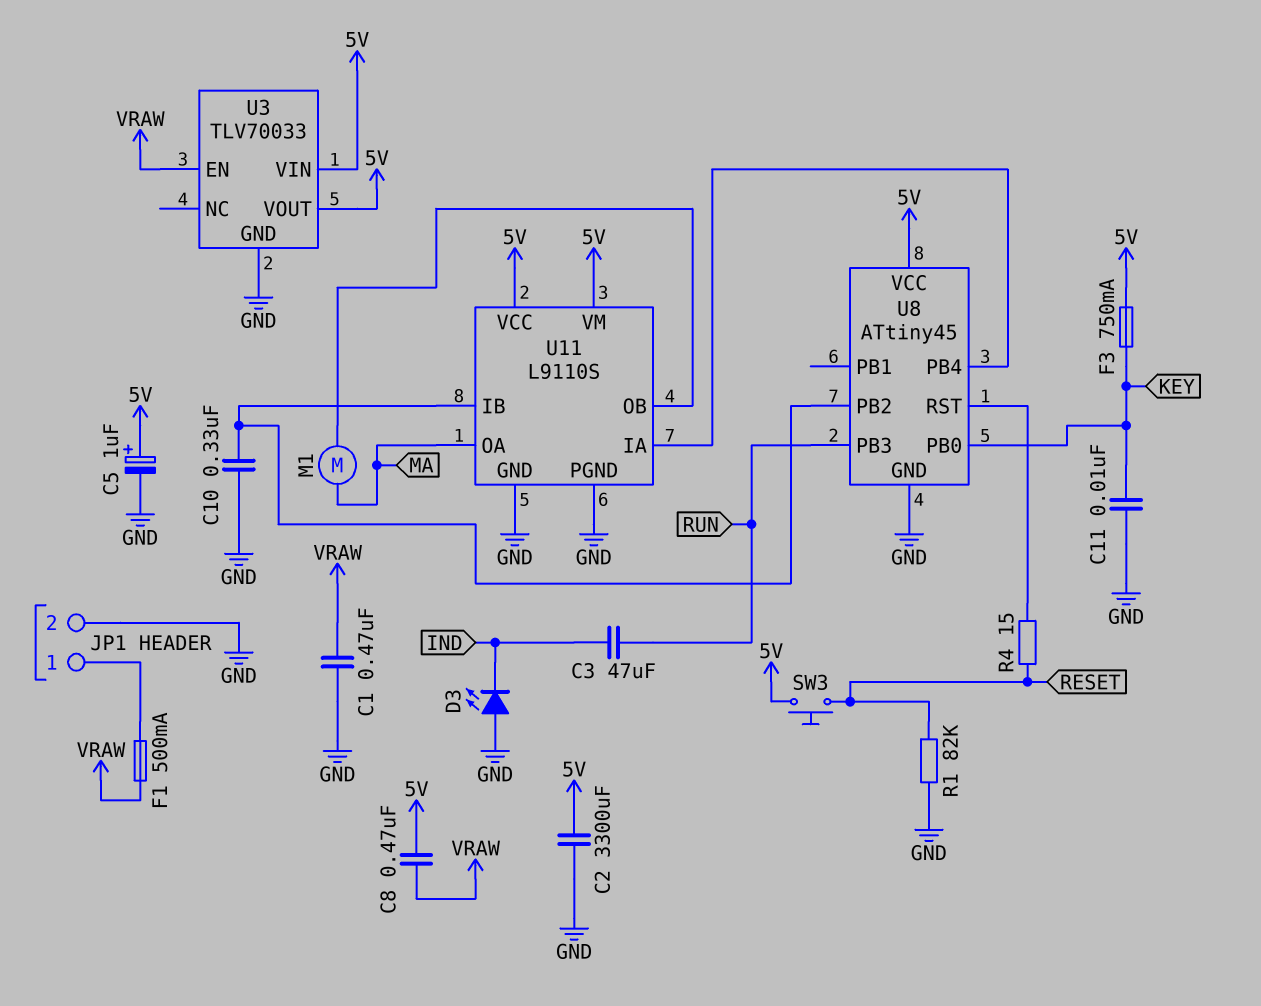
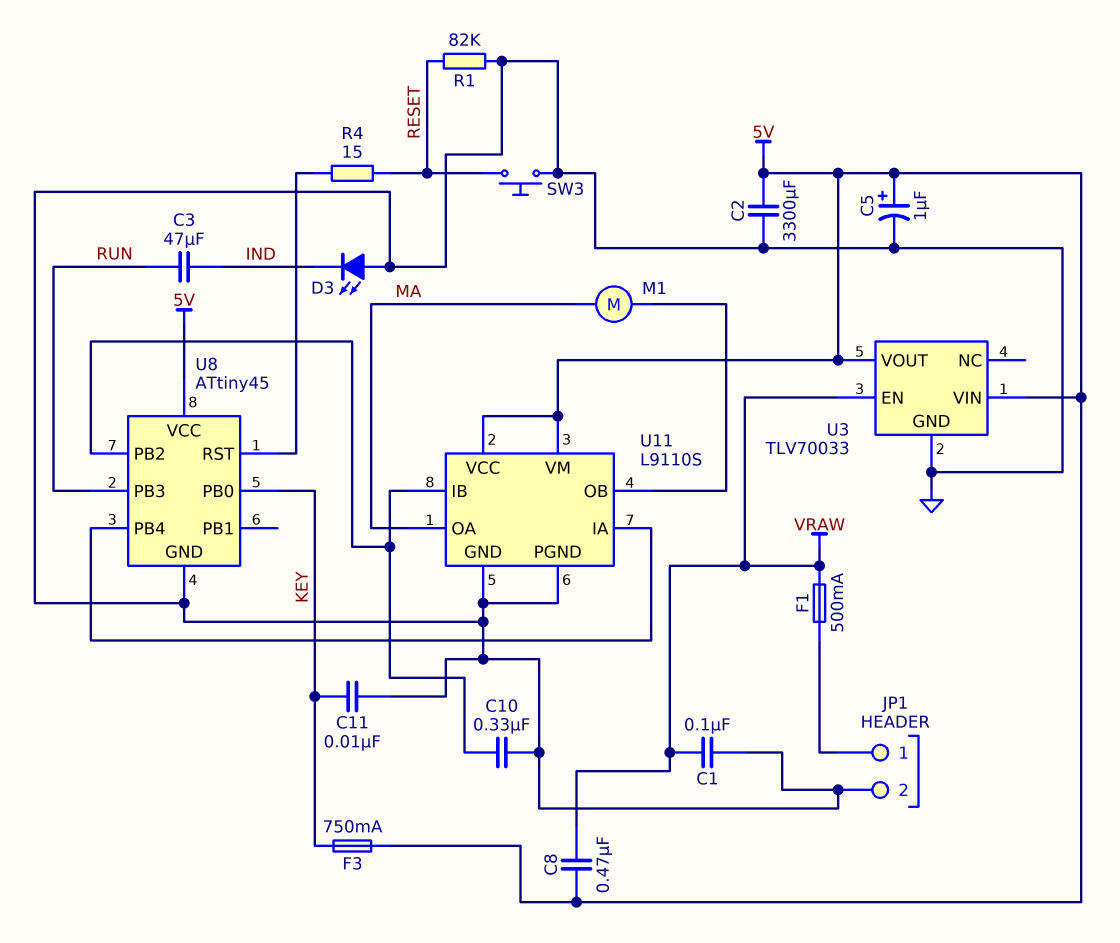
C1: 470nF (GND, VRAW) -> 100nF (GND, VRAW)
SW3: button (5V, RESET) -> button (GND, RESET)

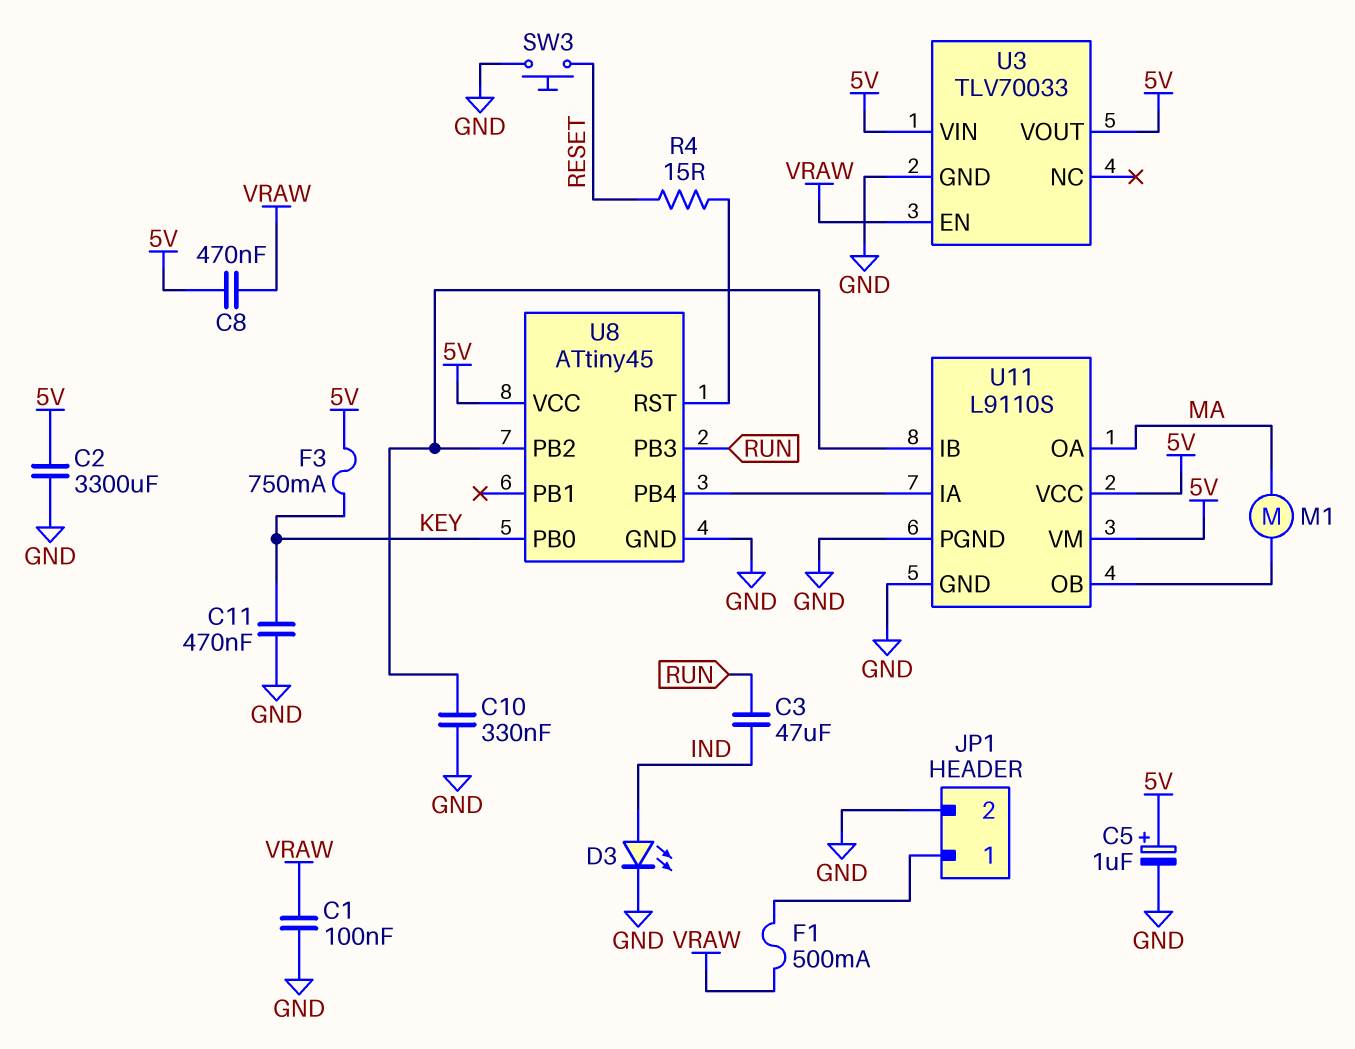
C11: 10nF (GND, KEY) -> 470nF (GND, KEY)
D3: LED (A GND, K IND) -> LED (A IND, K GND)
R1: 82k (GND, RESET) -> none

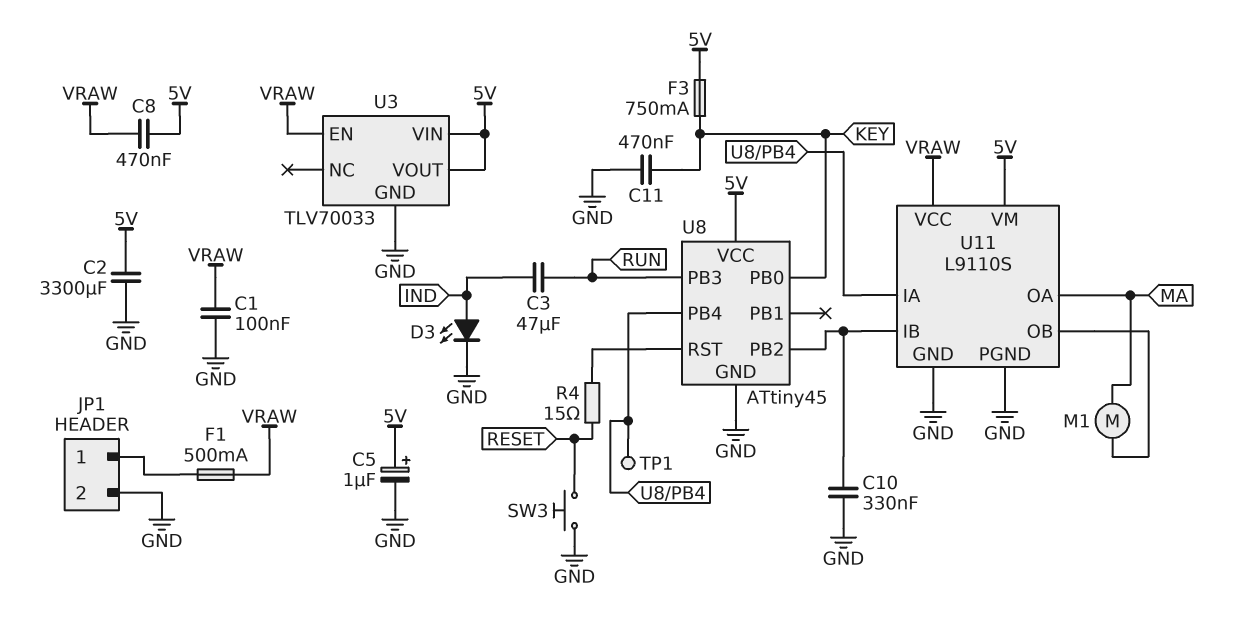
TP1: none -> test point (U8/PB4)
U11 pin VCC: 5V -> VRAW

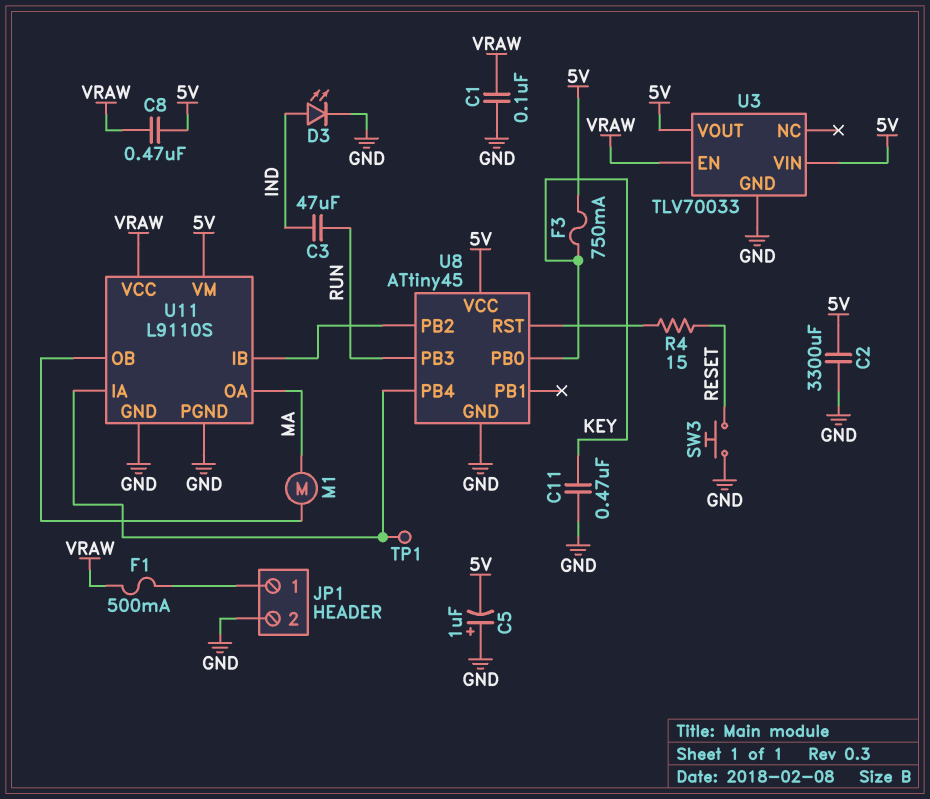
C5: 1uF (plus 5V, minus GND) -> 1uF (plus GND, minus 5V)
C10: 330nF (GND, U8/PB2) -> none

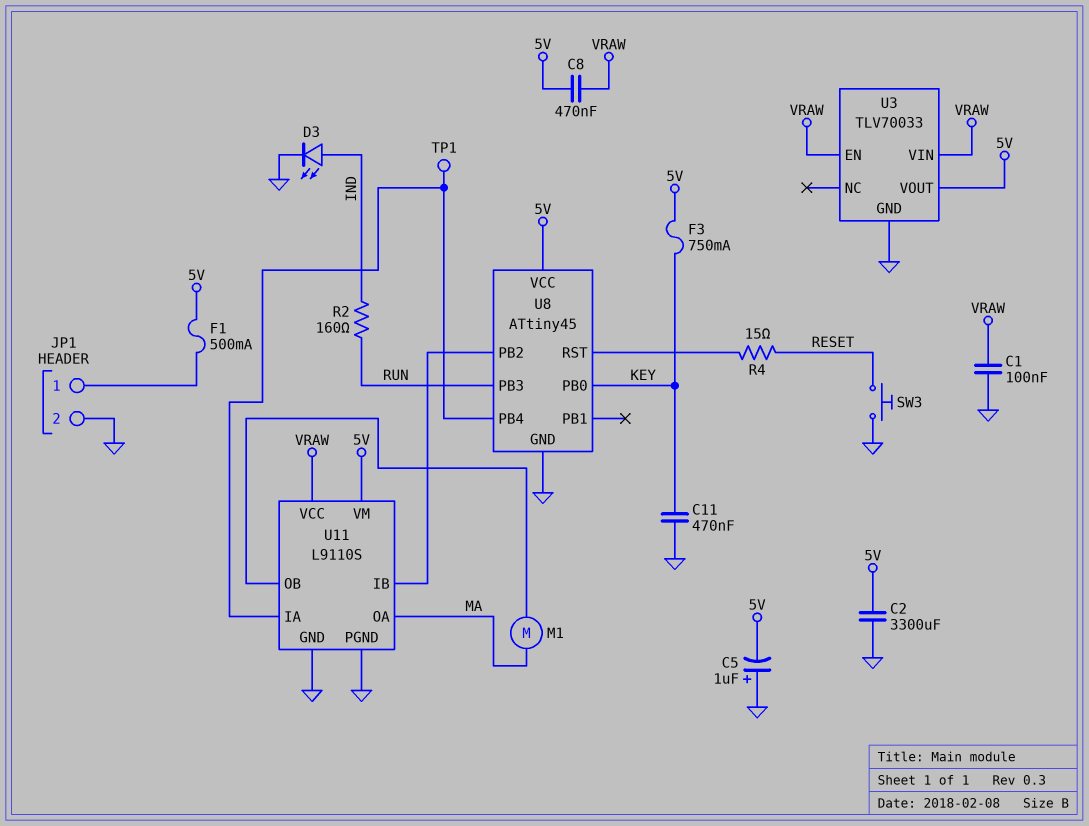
C3: 47uF (IND, RUN) -> none
F1: 500mA (JP1/1, VRAW) -> 500mA (5V, JP1/1)
R2: none -> 160 (IND, RUN)
U3 pin VIN: 5V -> VRAW

